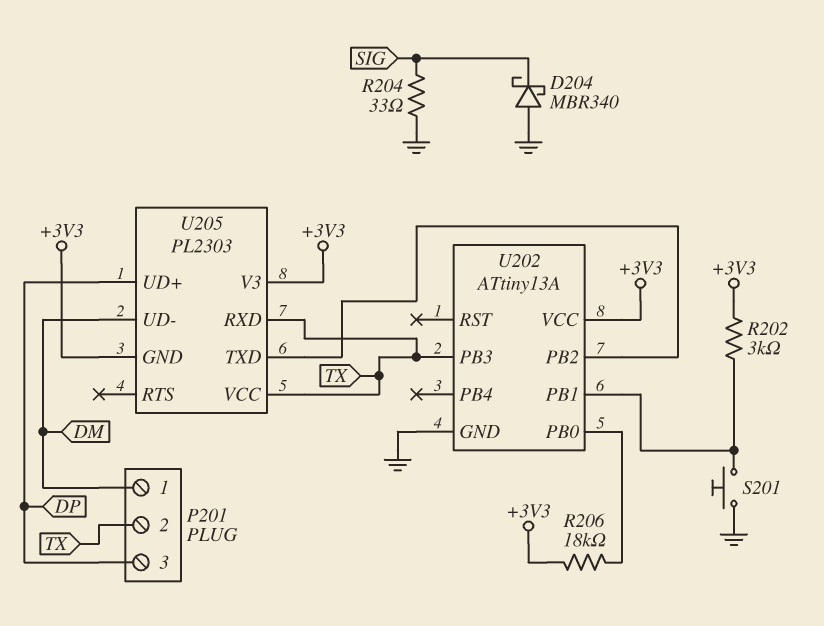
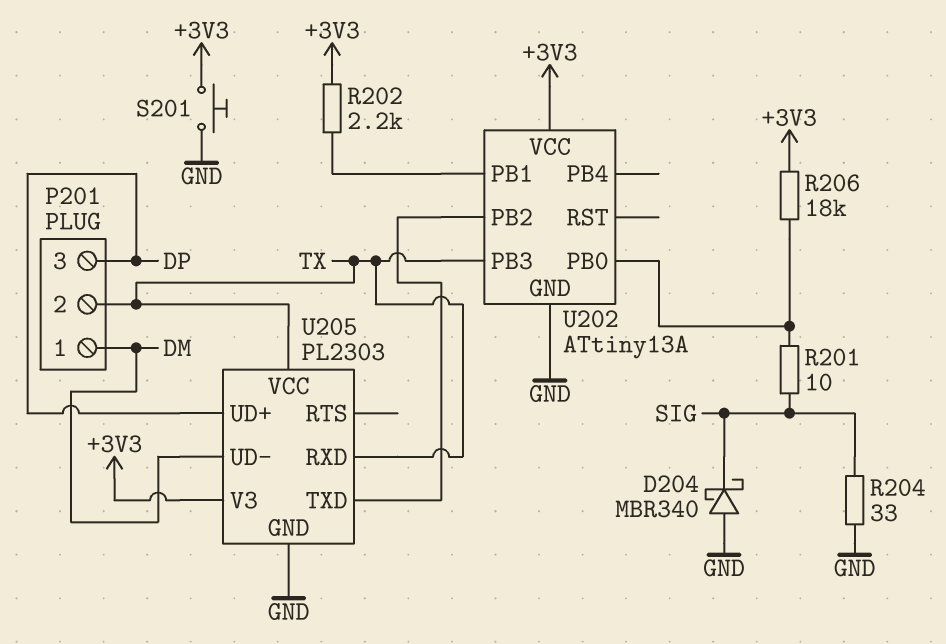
R201: none -> 10 (SIG, U202/PB0)
R202: 3k (+3V3, U202/PB1) -> 2.2k (+3V3, U202/PB1)
S201: button (GND, U202/PB1) -> button (+3V3, GND)
U205 pin GND: +3V3 -> GND

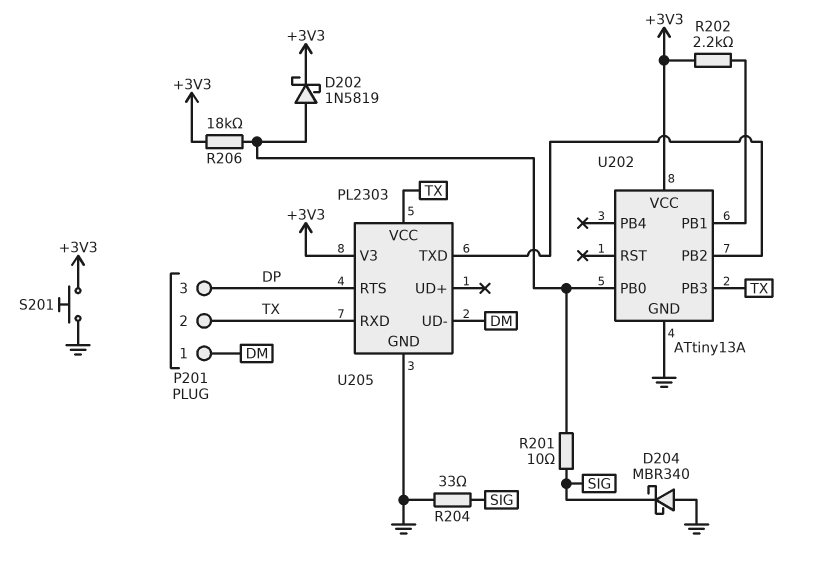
D202: none -> schottky 1N5819 (A U202/PB0, K +3V3)
U205 pin RTS: none -> DP
U205 pin UD+: DP -> none

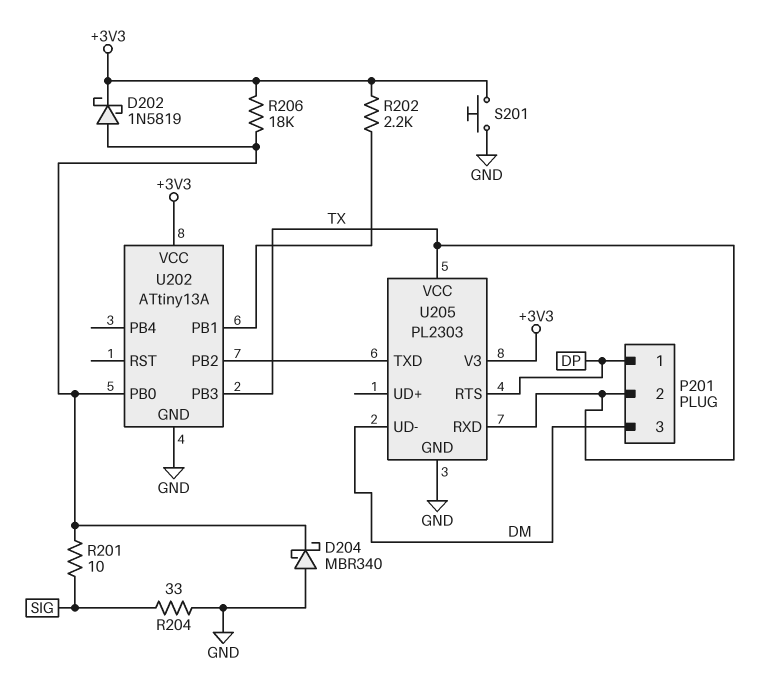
D204: schottky MBR340 (A GND, K SIG) -> schottky MBR340 (A GND, K U202/PB0)
P201 pin 1: DM -> DP
P201 pin 3: DP -> DM

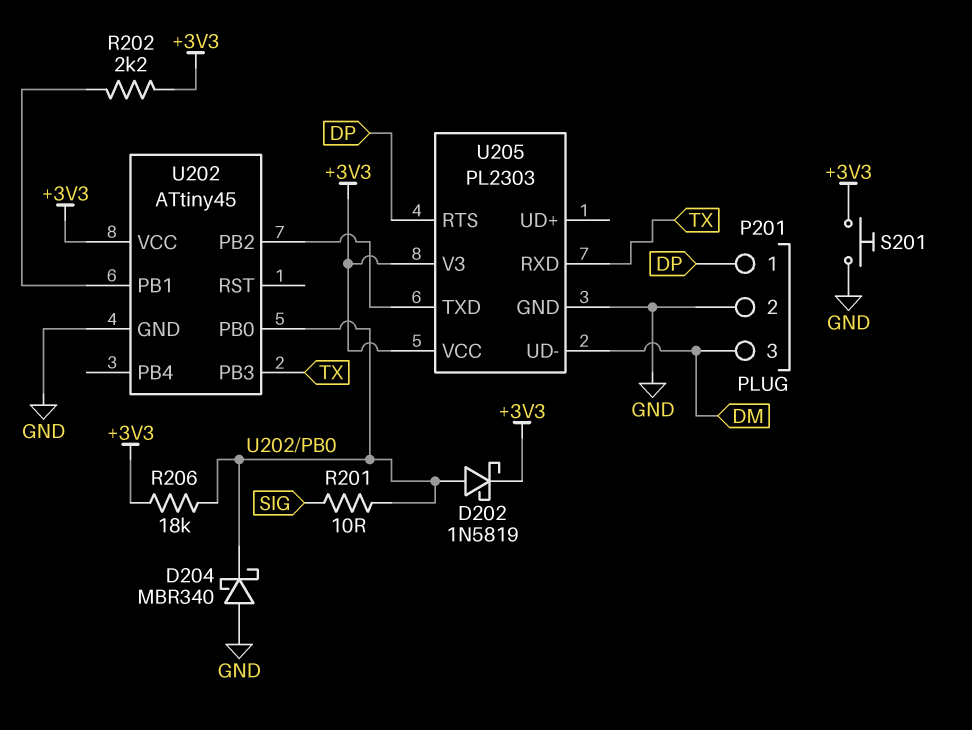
P201 pin 2: TX -> GND
R204: 33 (GND, SIG) -> none
U202: ATtiny13A -> ATtiny45
U205 pin VCC: TX -> +3V3

